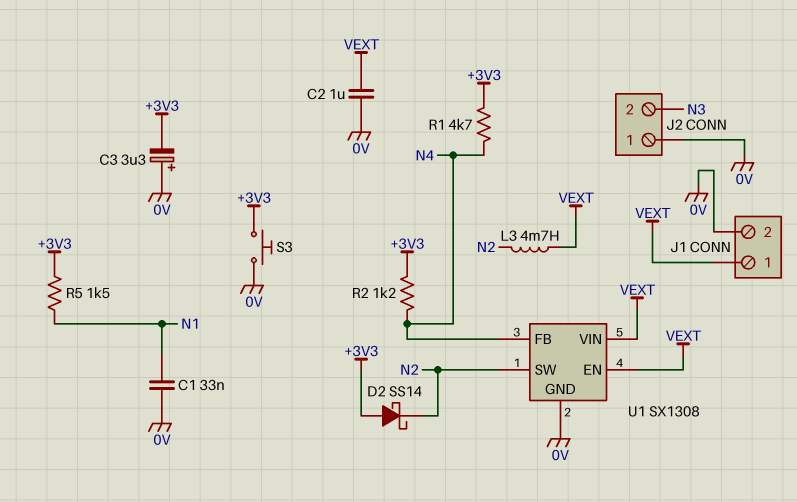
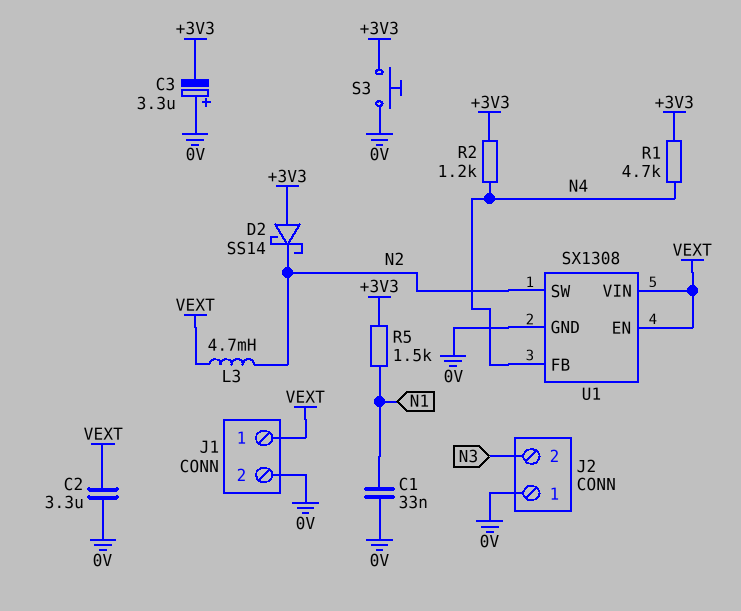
C2: 1uF (0V, VEXT) -> 3.3uF (0V, VEXT)

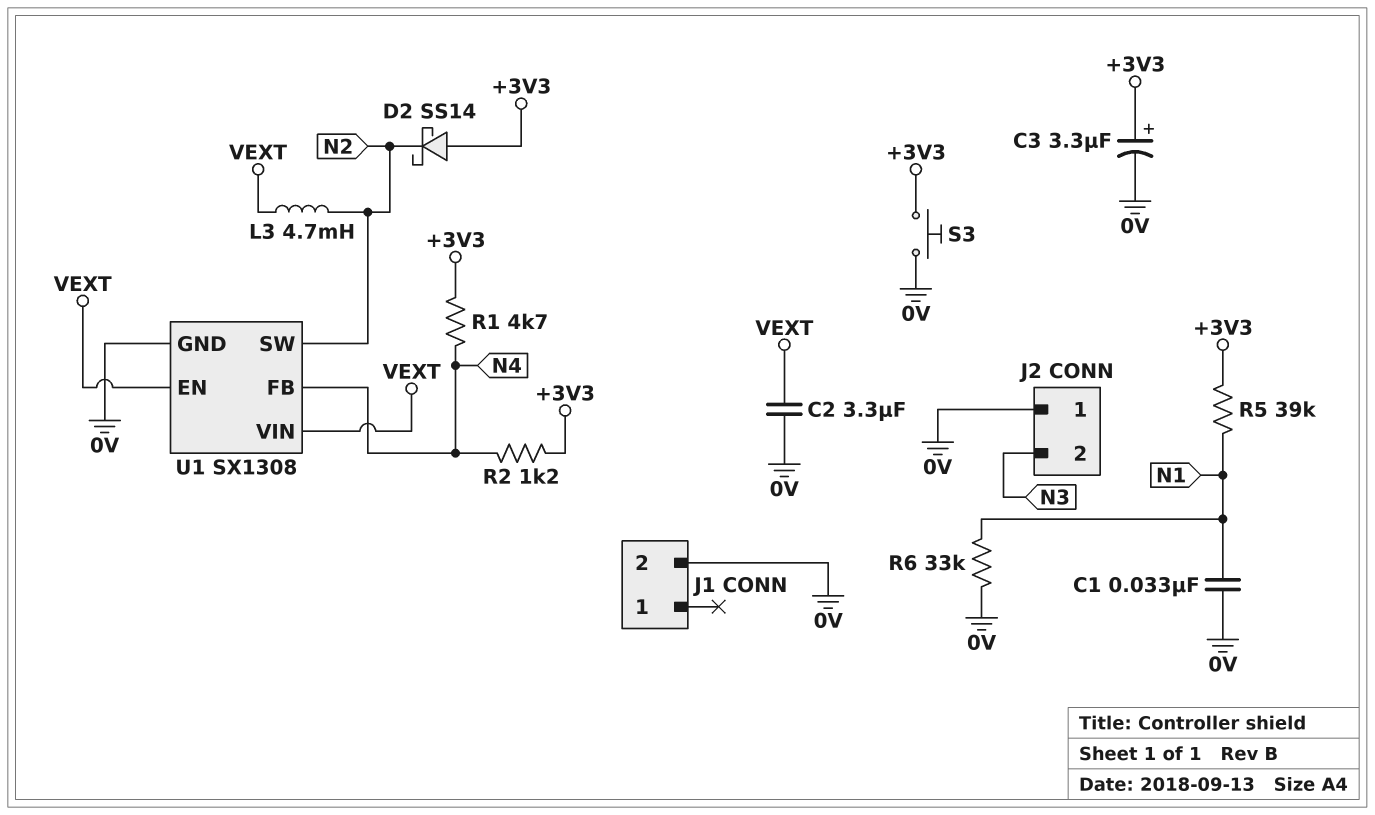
C3: 3.3uF (plus 0V, minus +3V3) -> 3.3uF (plus +3V3, minus 0V)
J1 pin 1: VEXT -> none
R5: 1.5k (+3V3, N1) -> 39k (+3V3, N1)
R6: none -> 33k (0V, N1)

